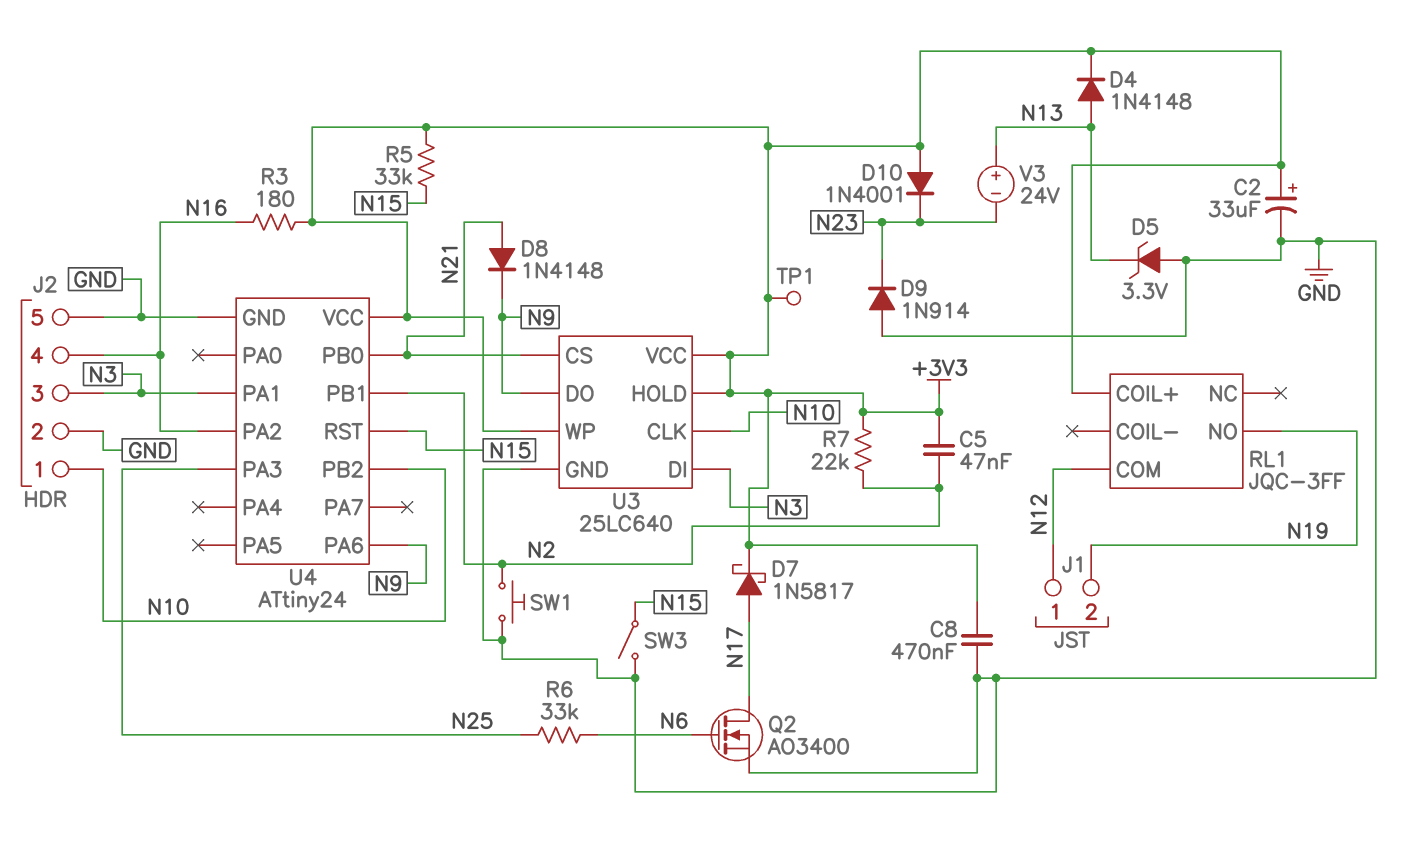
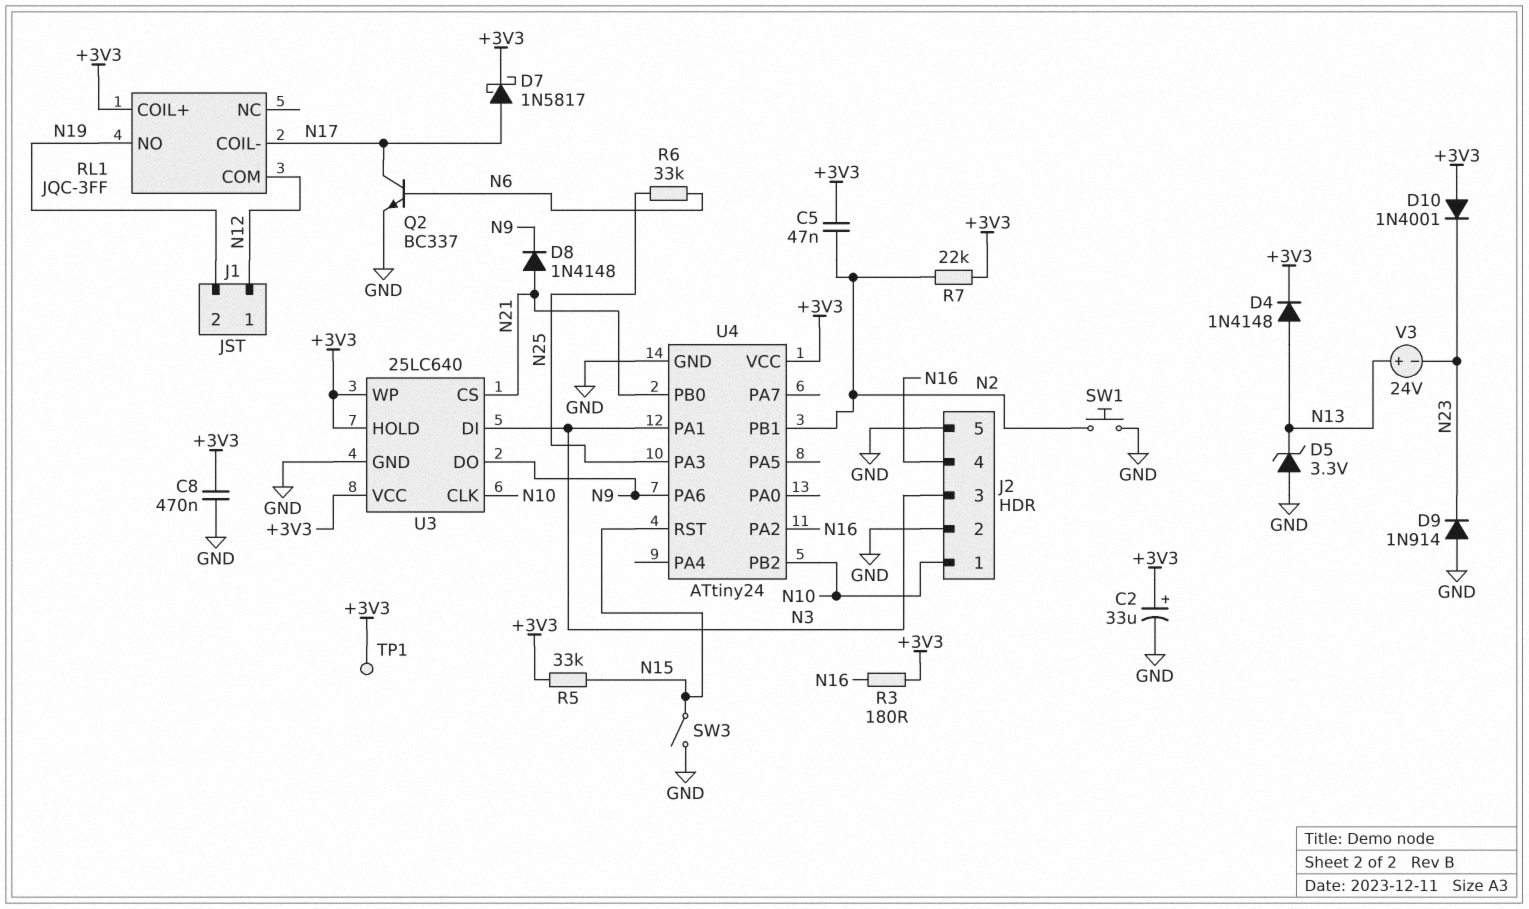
Q2: NMOS AO3400 (G N6, D N17, S GND) -> NPN BC337 (B N6, C N17, E GND)
RL1 pin COIL-: none -> N17

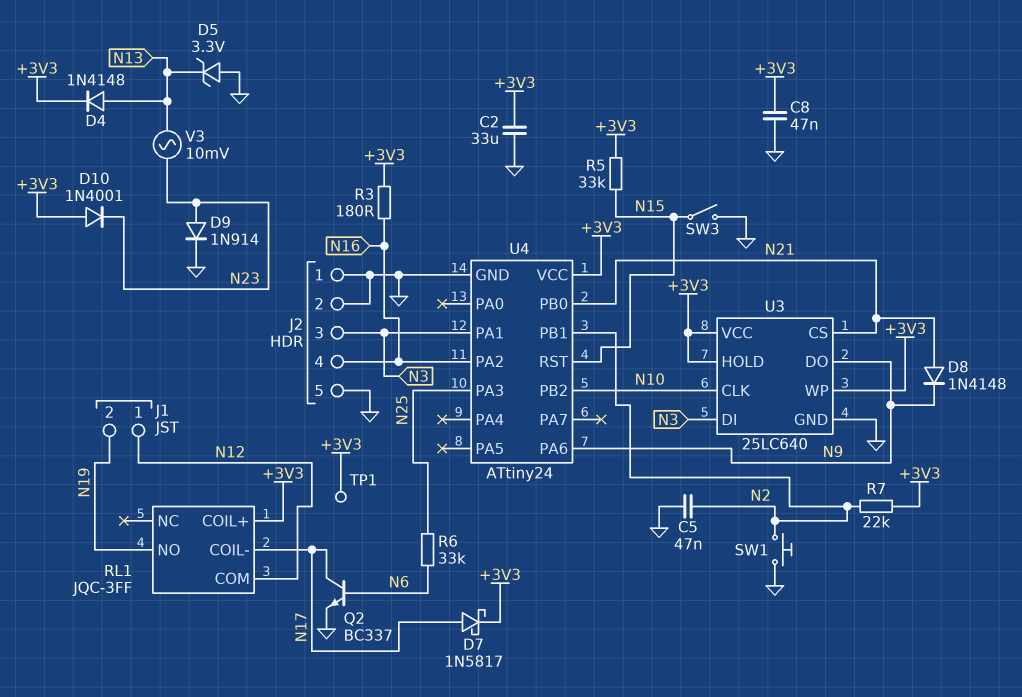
C2: 33uF (plus +3V3, minus GND) -> 33uF (+3V3, GND)
C5: 47nF (+3V3, N2) -> 47nF (GND, N2)
C8: 470nF (+3V3, GND) -> 47nF (+3V3, GND)
D9: diode 1N914 (A GND, K N23) -> diode 1N914 (A N23, K GND)
J2 pin 1: N10 -> GND
V3: 24V (plus N13, minus N23) -> AC 10mV (N13, N23)

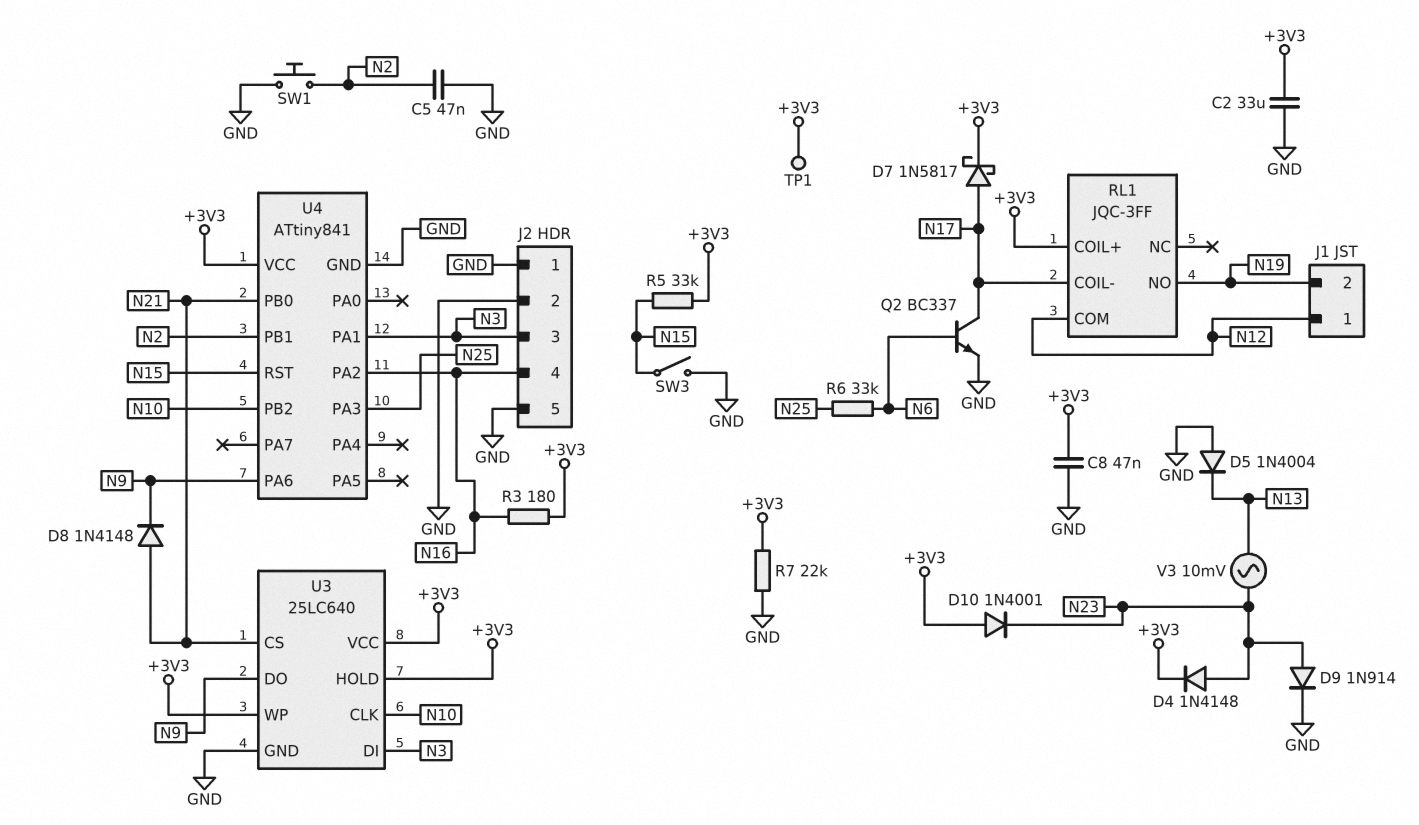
D4: diode 1N4148 (A N13, K +3V3) -> diode 1N4148 (A N23, K +3V3)
D5: zener 3.3V (A GND, K N13) -> diode 1N4004 (A GND, K N13)
R7: 22k (+3V3, N2) -> 22k (+3V3, GND)
U4: ATtiny24 -> ATtiny841

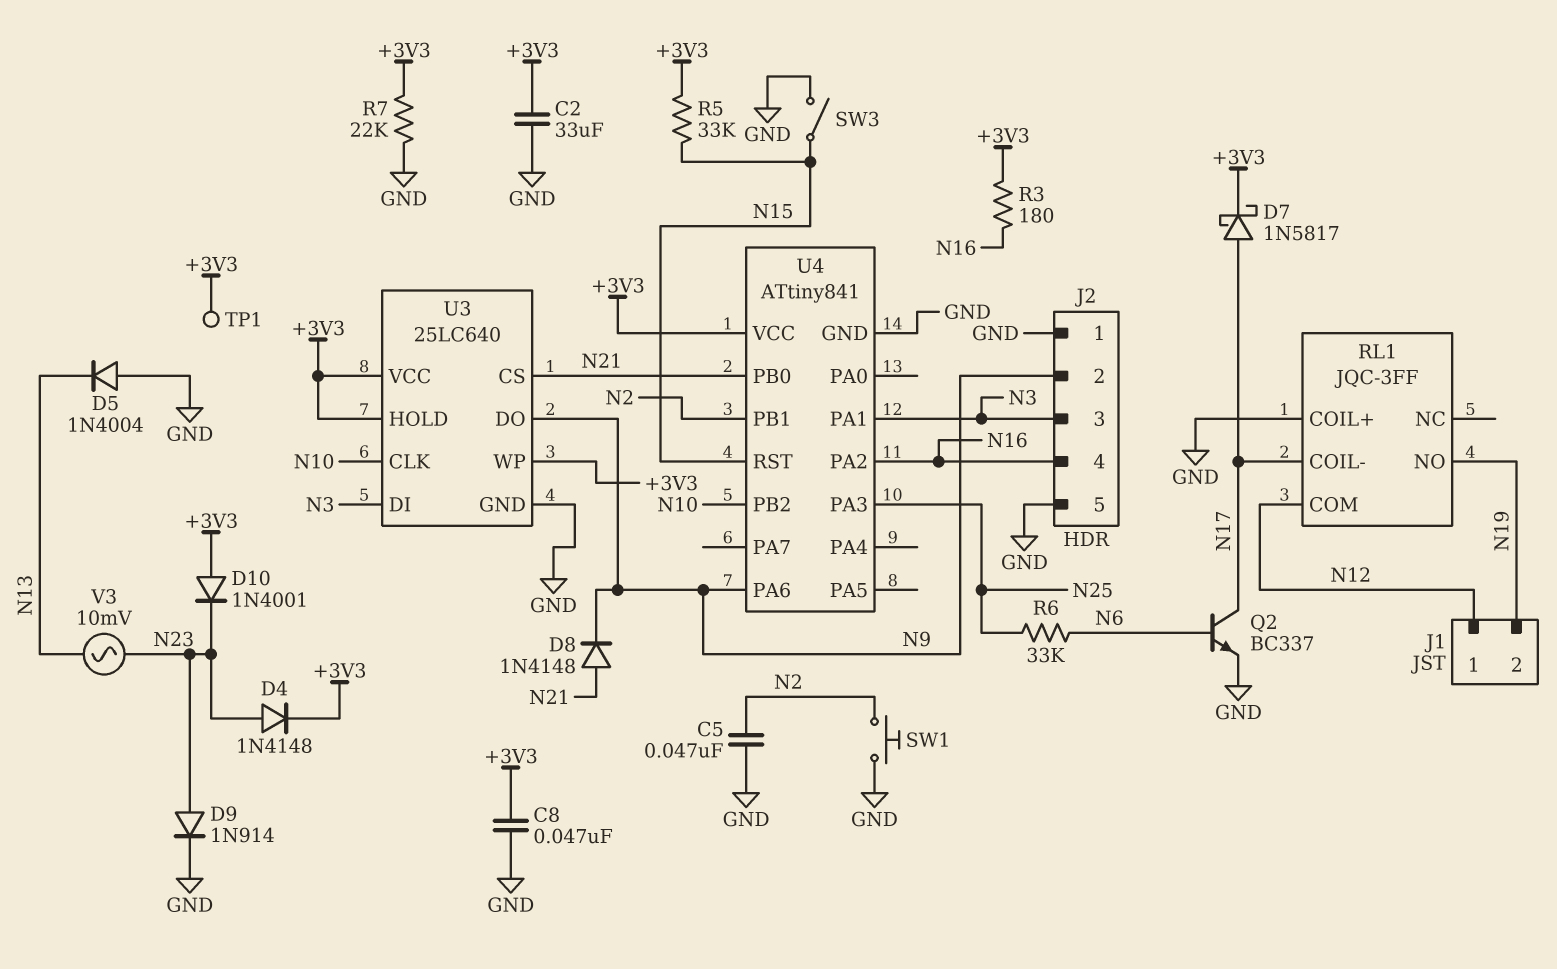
J2 pin 2: GND -> N9
RL1 pin COIL+: +3V3 -> GND

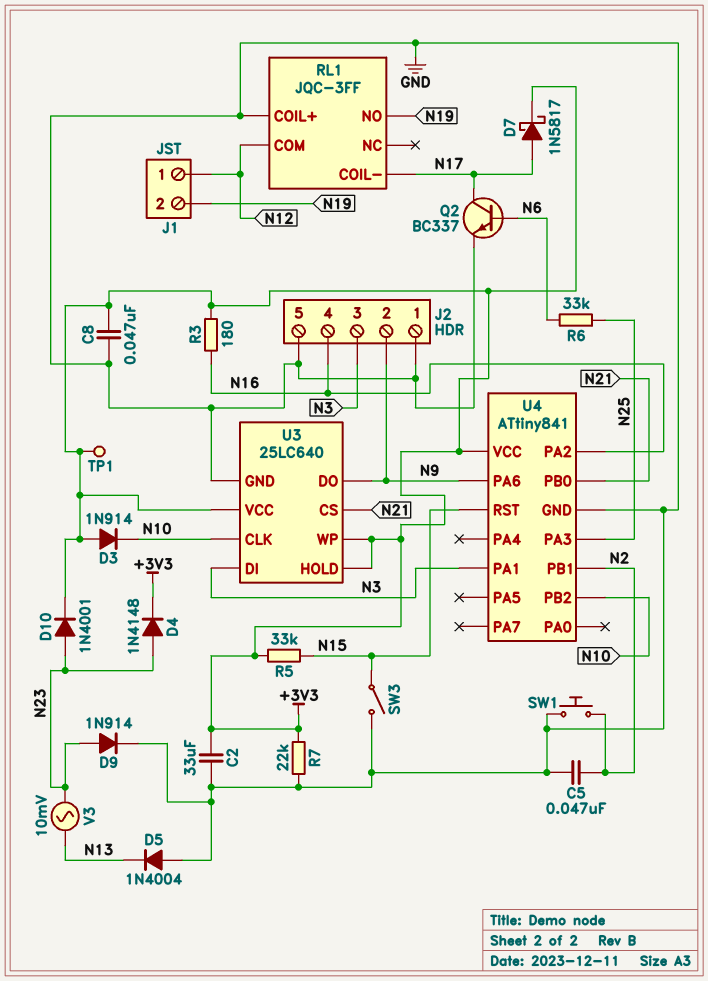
D3: none -> diode 1N914 (A +3V3, K N10)
D8: diode 1N4148 (A N21, K N9) -> none
D10: diode 1N4001 (A +3V3, K N23) -> diode 1N4001 (A N23, K +3V3)

